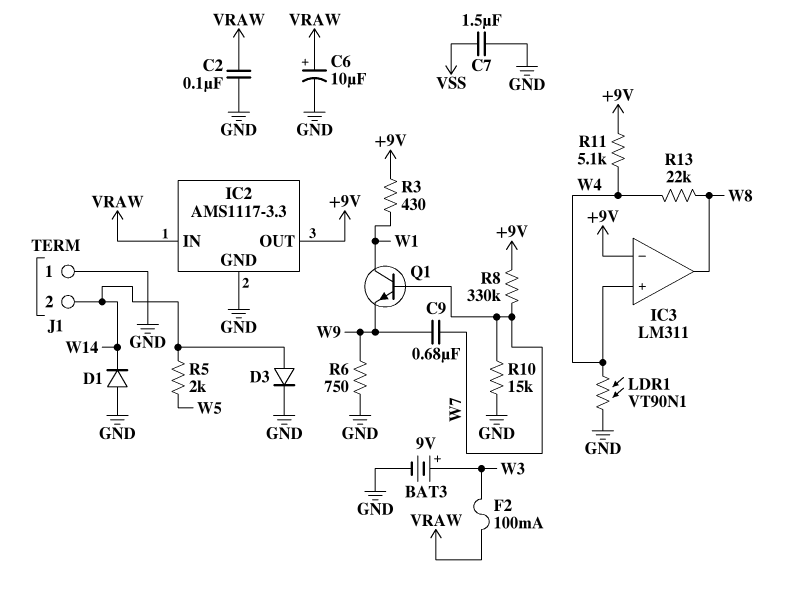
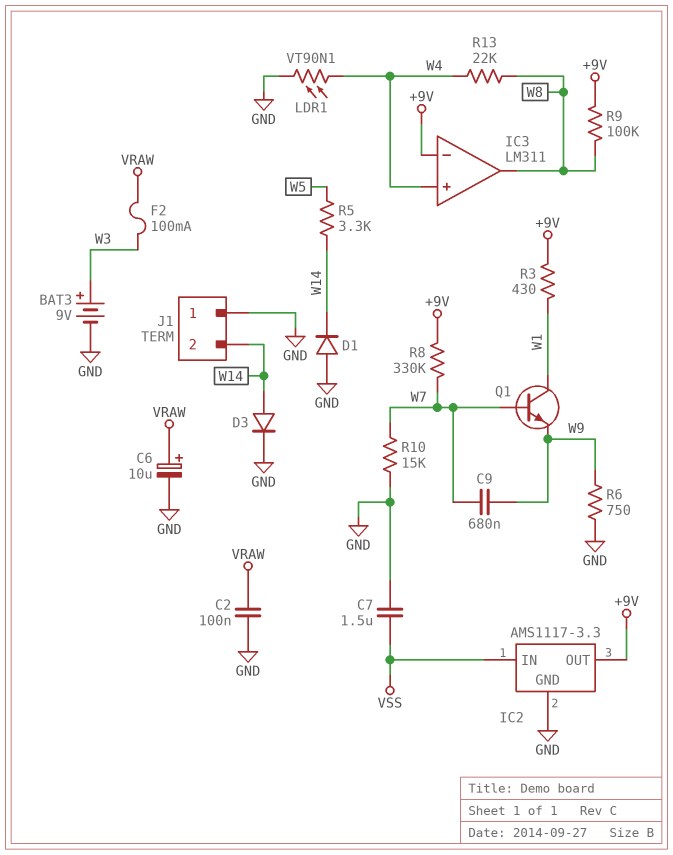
IC2 pin IN: VRAW -> VSS
R5: 2k (W5, W14) -> 3.3k (W5, W14)
R9: none -> 100k (+9V, W8)
R11: 5.1k (+9V, W4) -> none

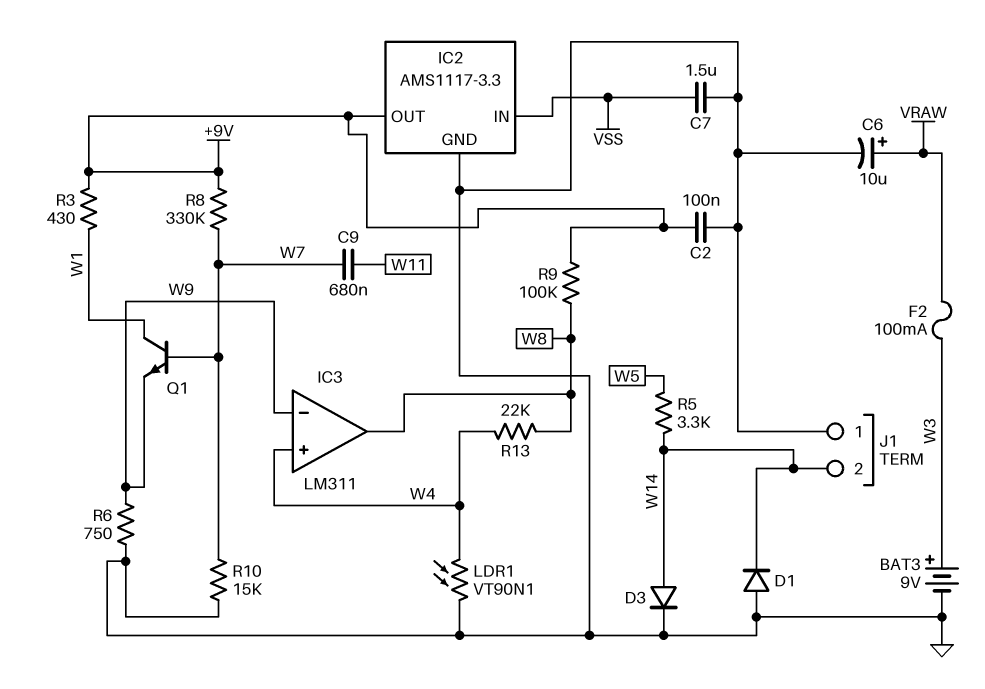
C2: 100nF (GND, VRAW) -> 100nF (+9V, GND)
C9: 680nF (W7, W9) -> 680nF (W7, W11)
IC3 pin in-: +9V -> W9

